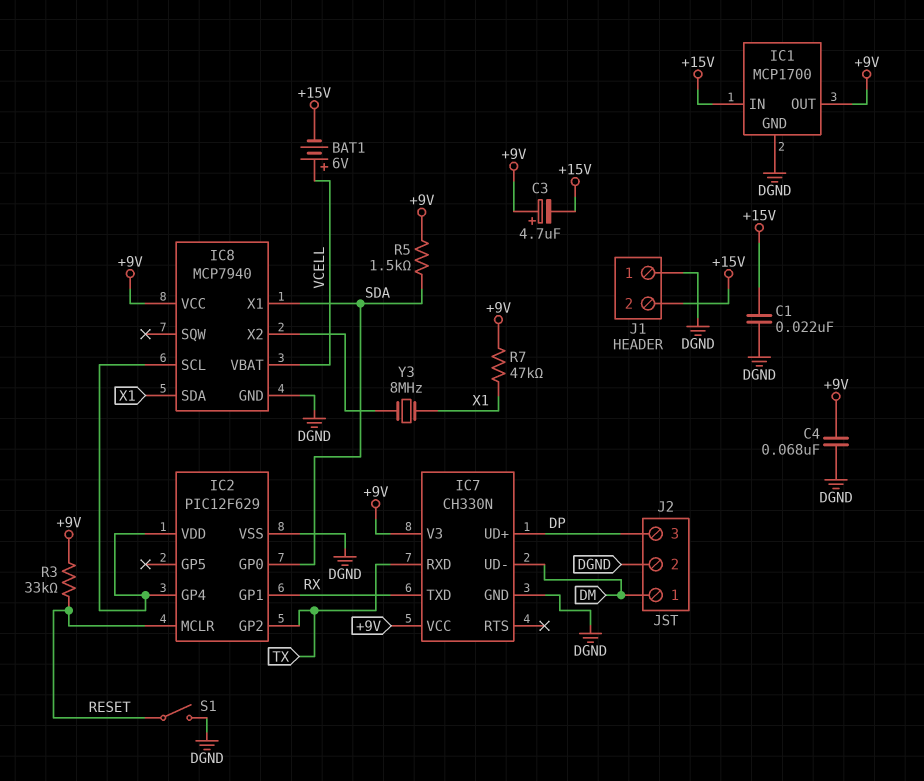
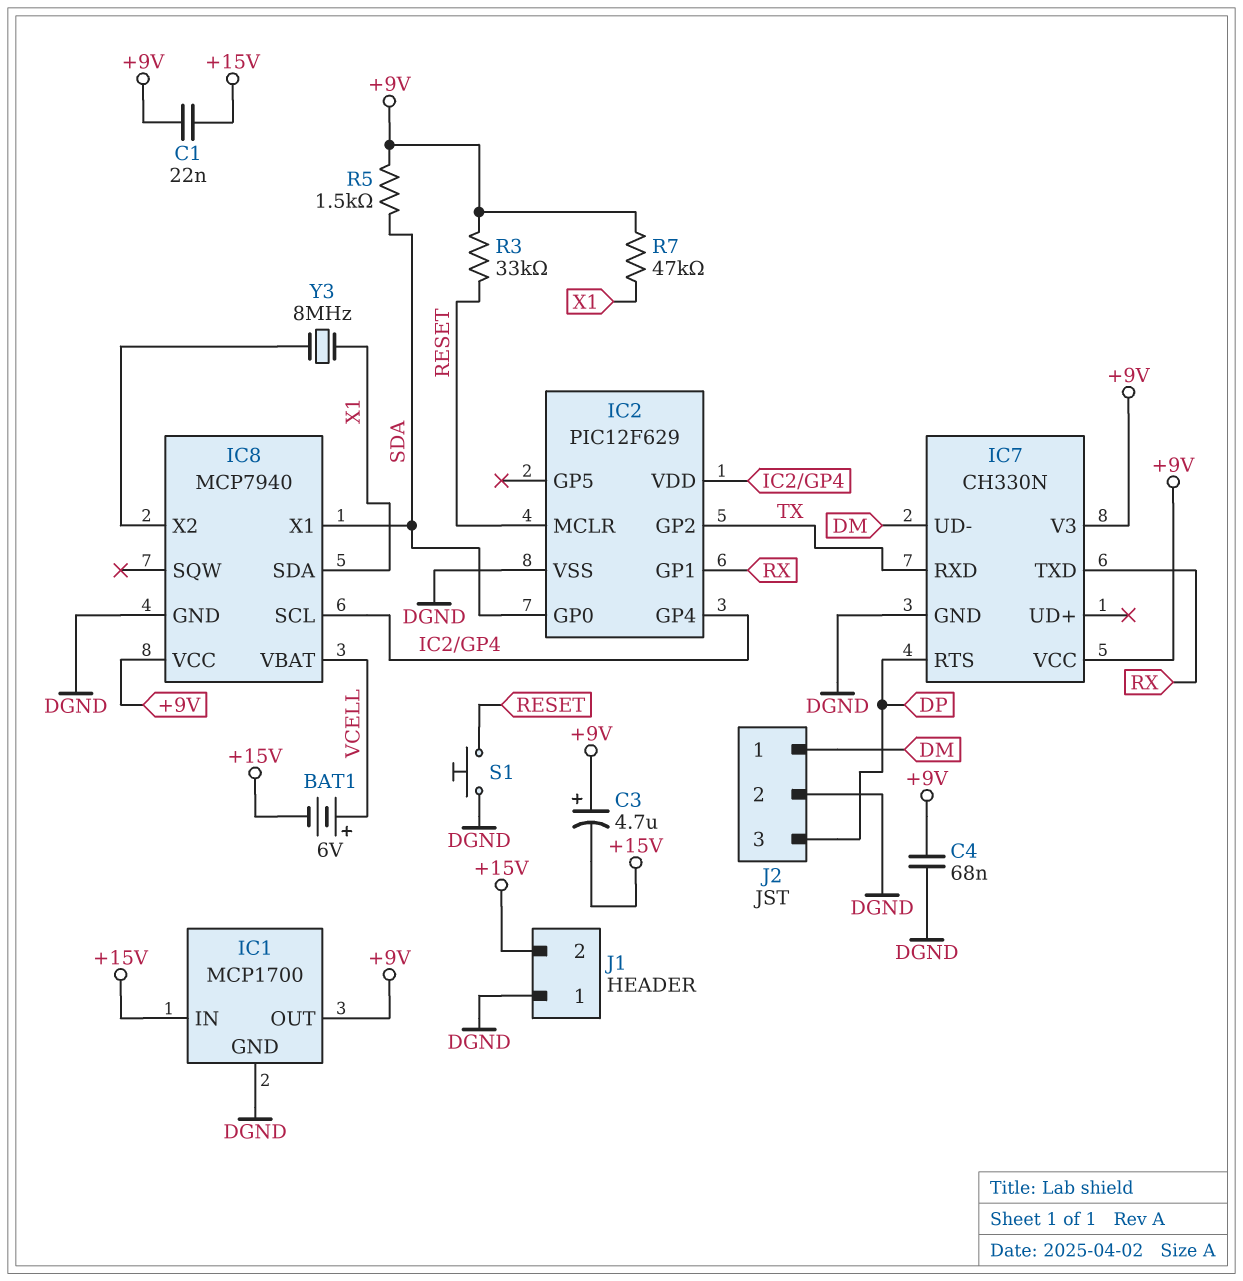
C1: 22nF (+15V, DGND) -> 22nF (+9V, +15V)
IC7 pin RTS: none -> DP
IC7 pin UD+: DP -> none
S1: switch (DGND, RESET) -> button (DGND, RESET)

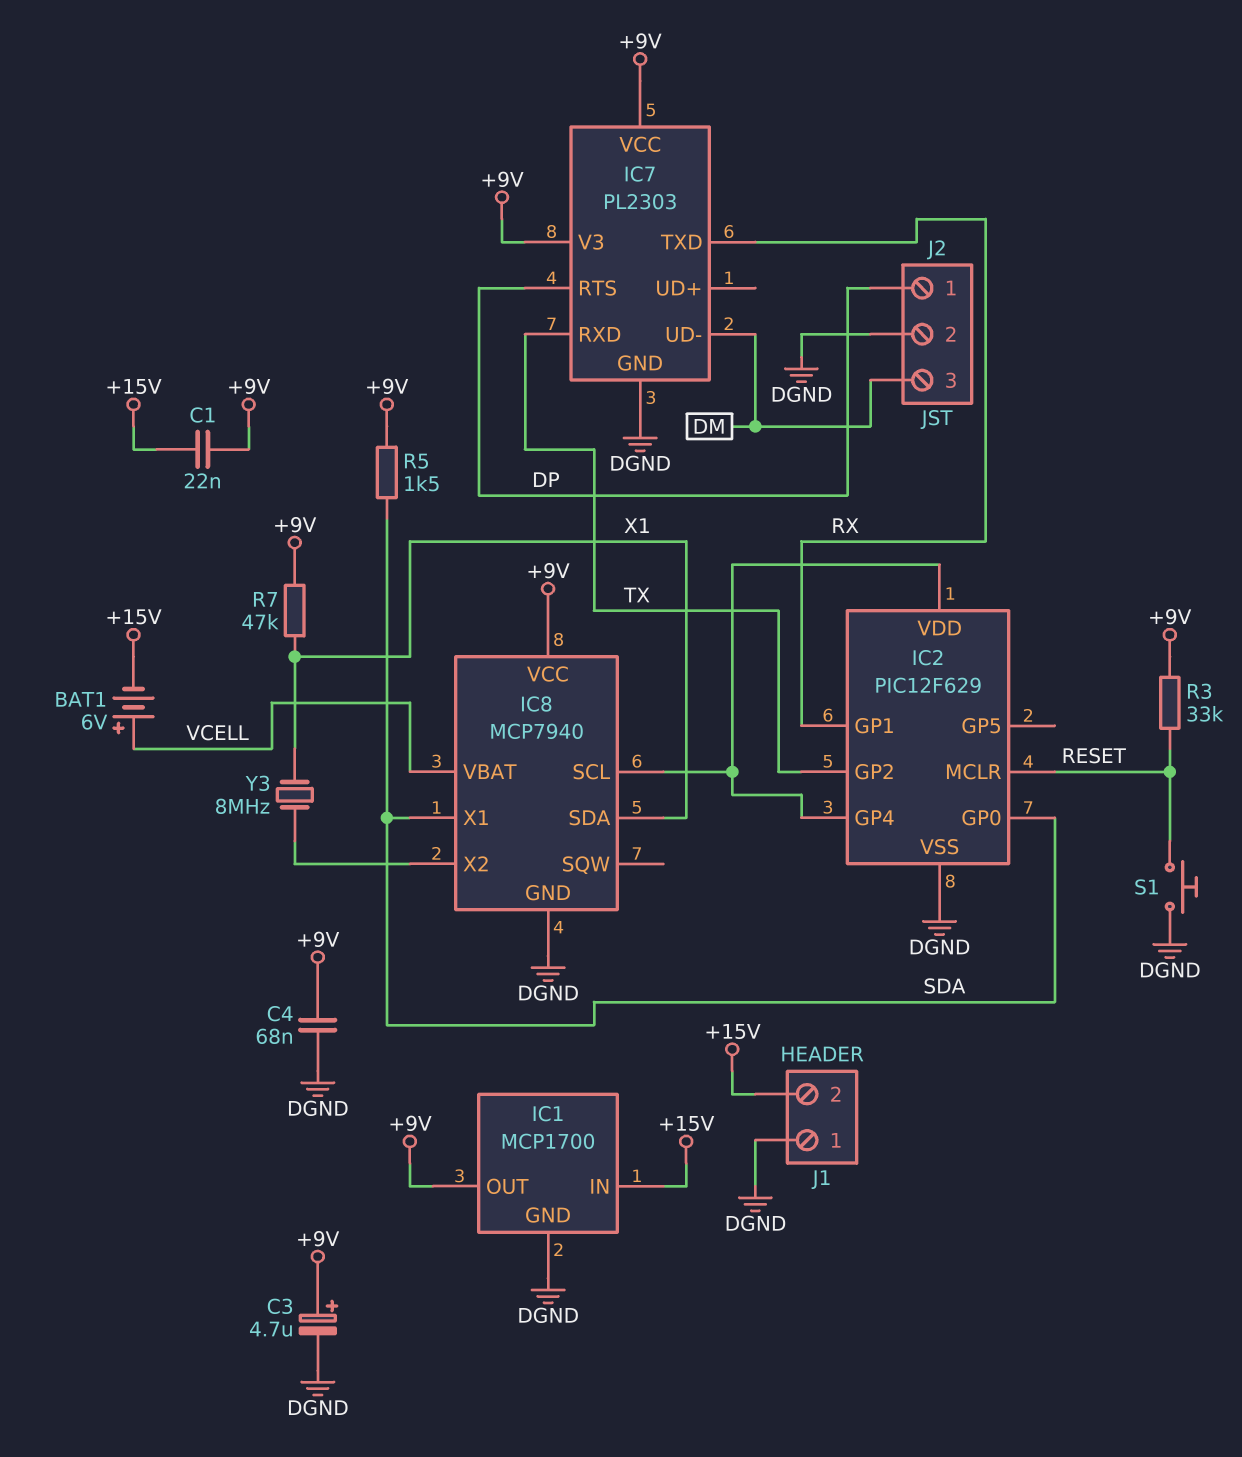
C3: 4.7uF (plus +9V, minus +15V) -> 4.7uF (plus +9V, minus DGND)
IC7: CH330N -> PL2303
J2 pin 1: DM -> DP
J2 pin 3: DP -> DM

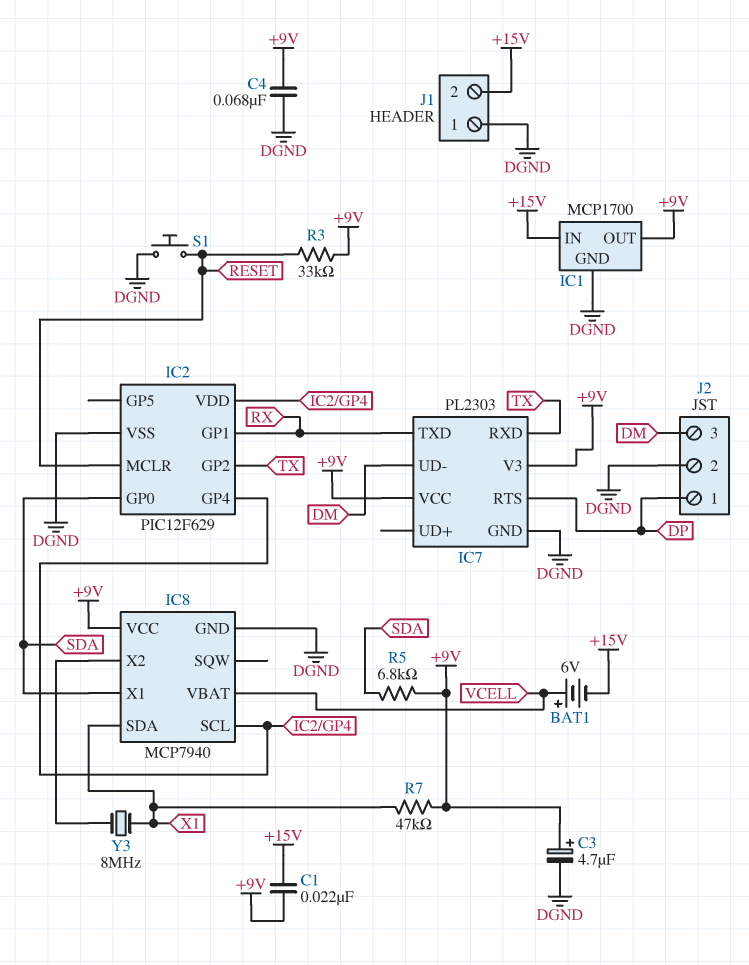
R5: 1.5k (+9V, SDA) -> 6.8k (+9V, SDA)

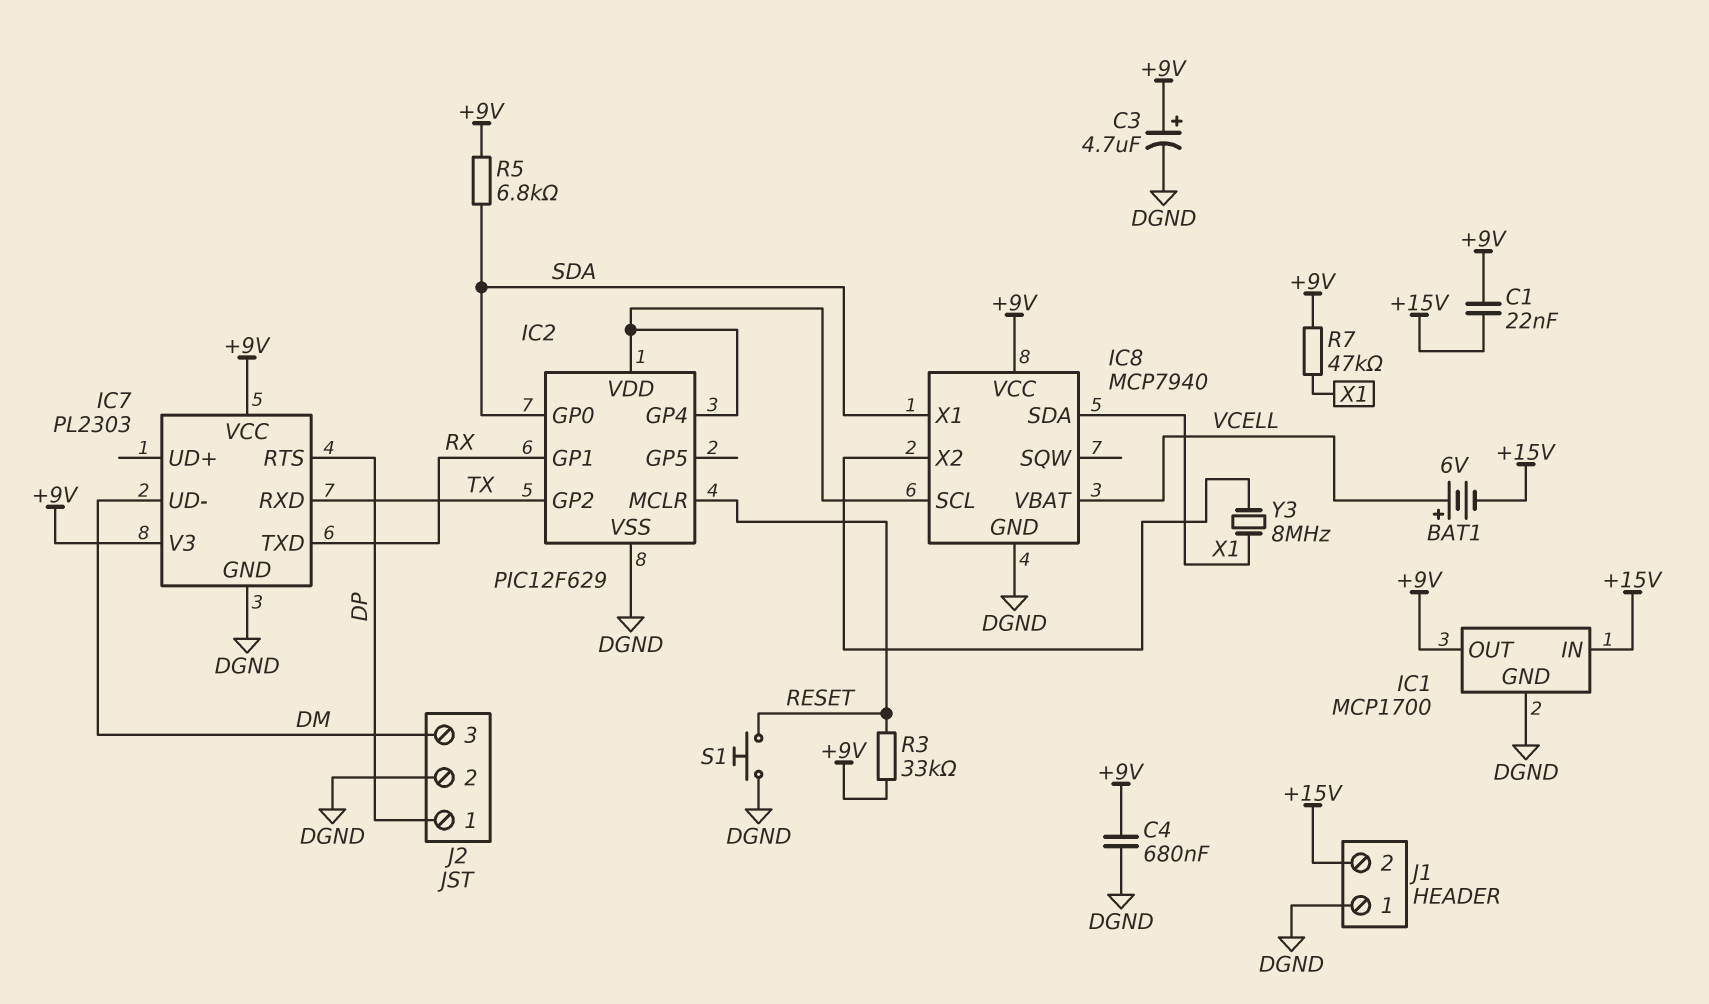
C4: 68nF (+9V, DGND) -> 680nF (+9V, DGND)

